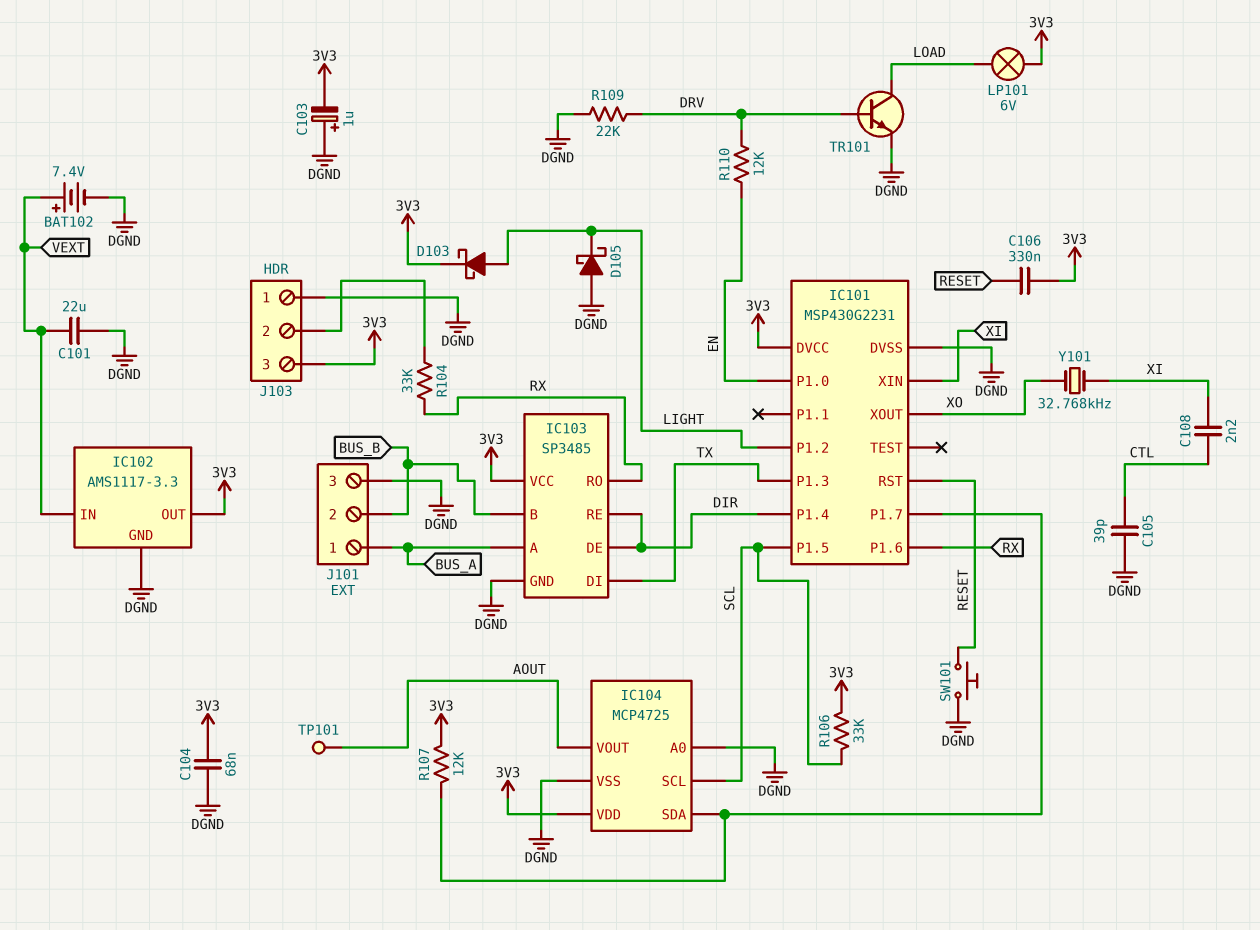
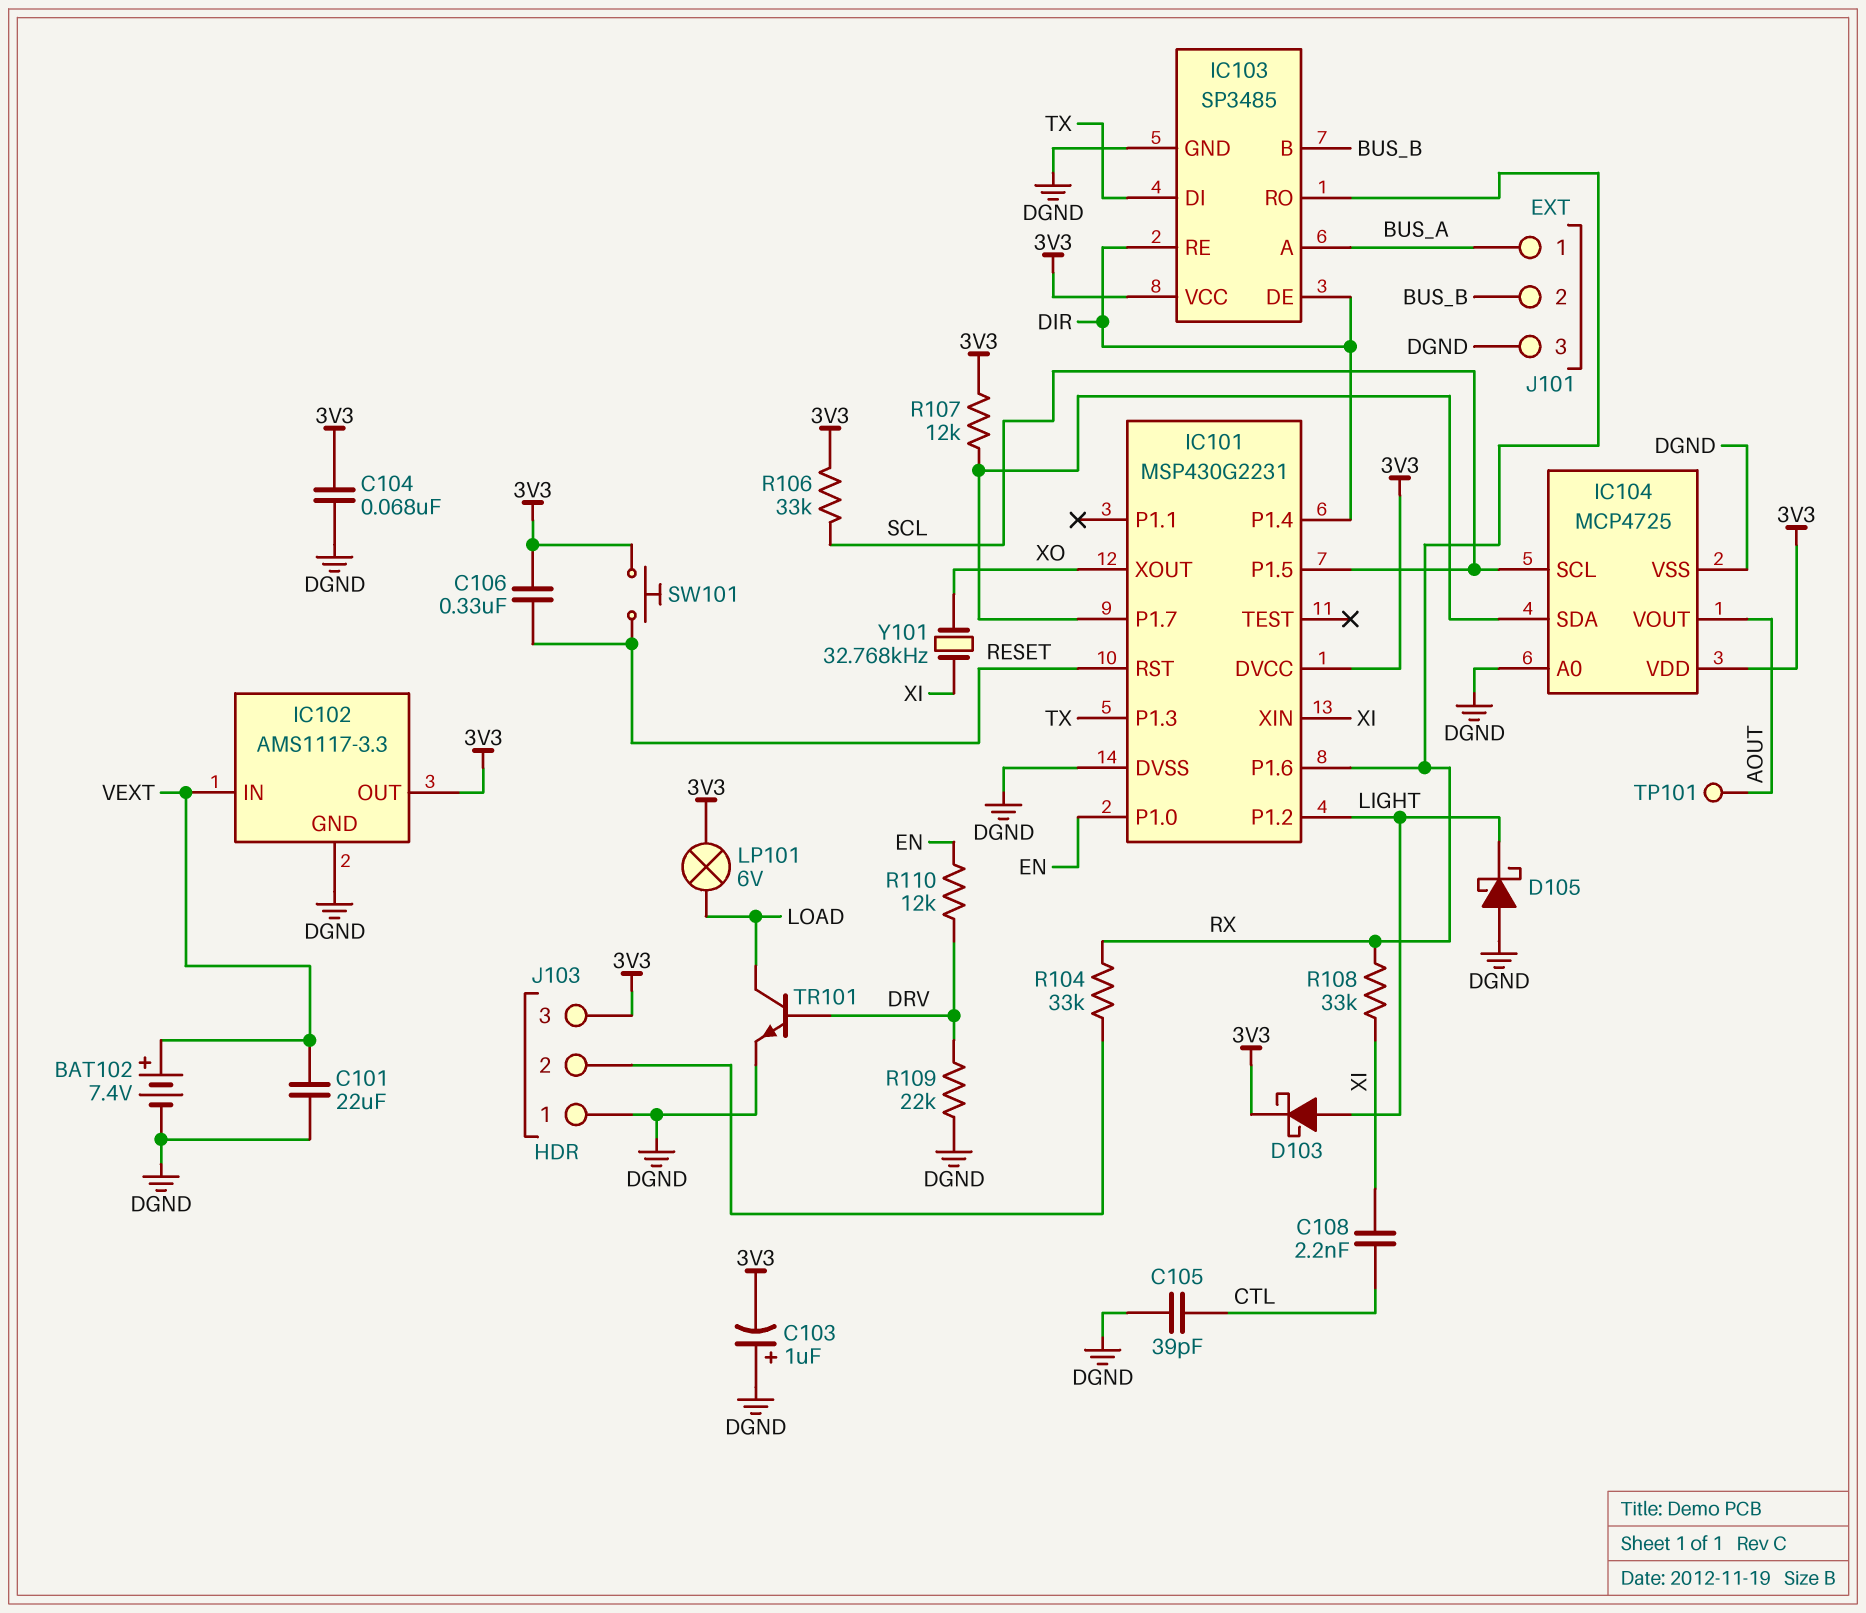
R108: none -> 33k (RX, XI)
SW101: button (DGND, RESET) -> button (3V3, RESET)

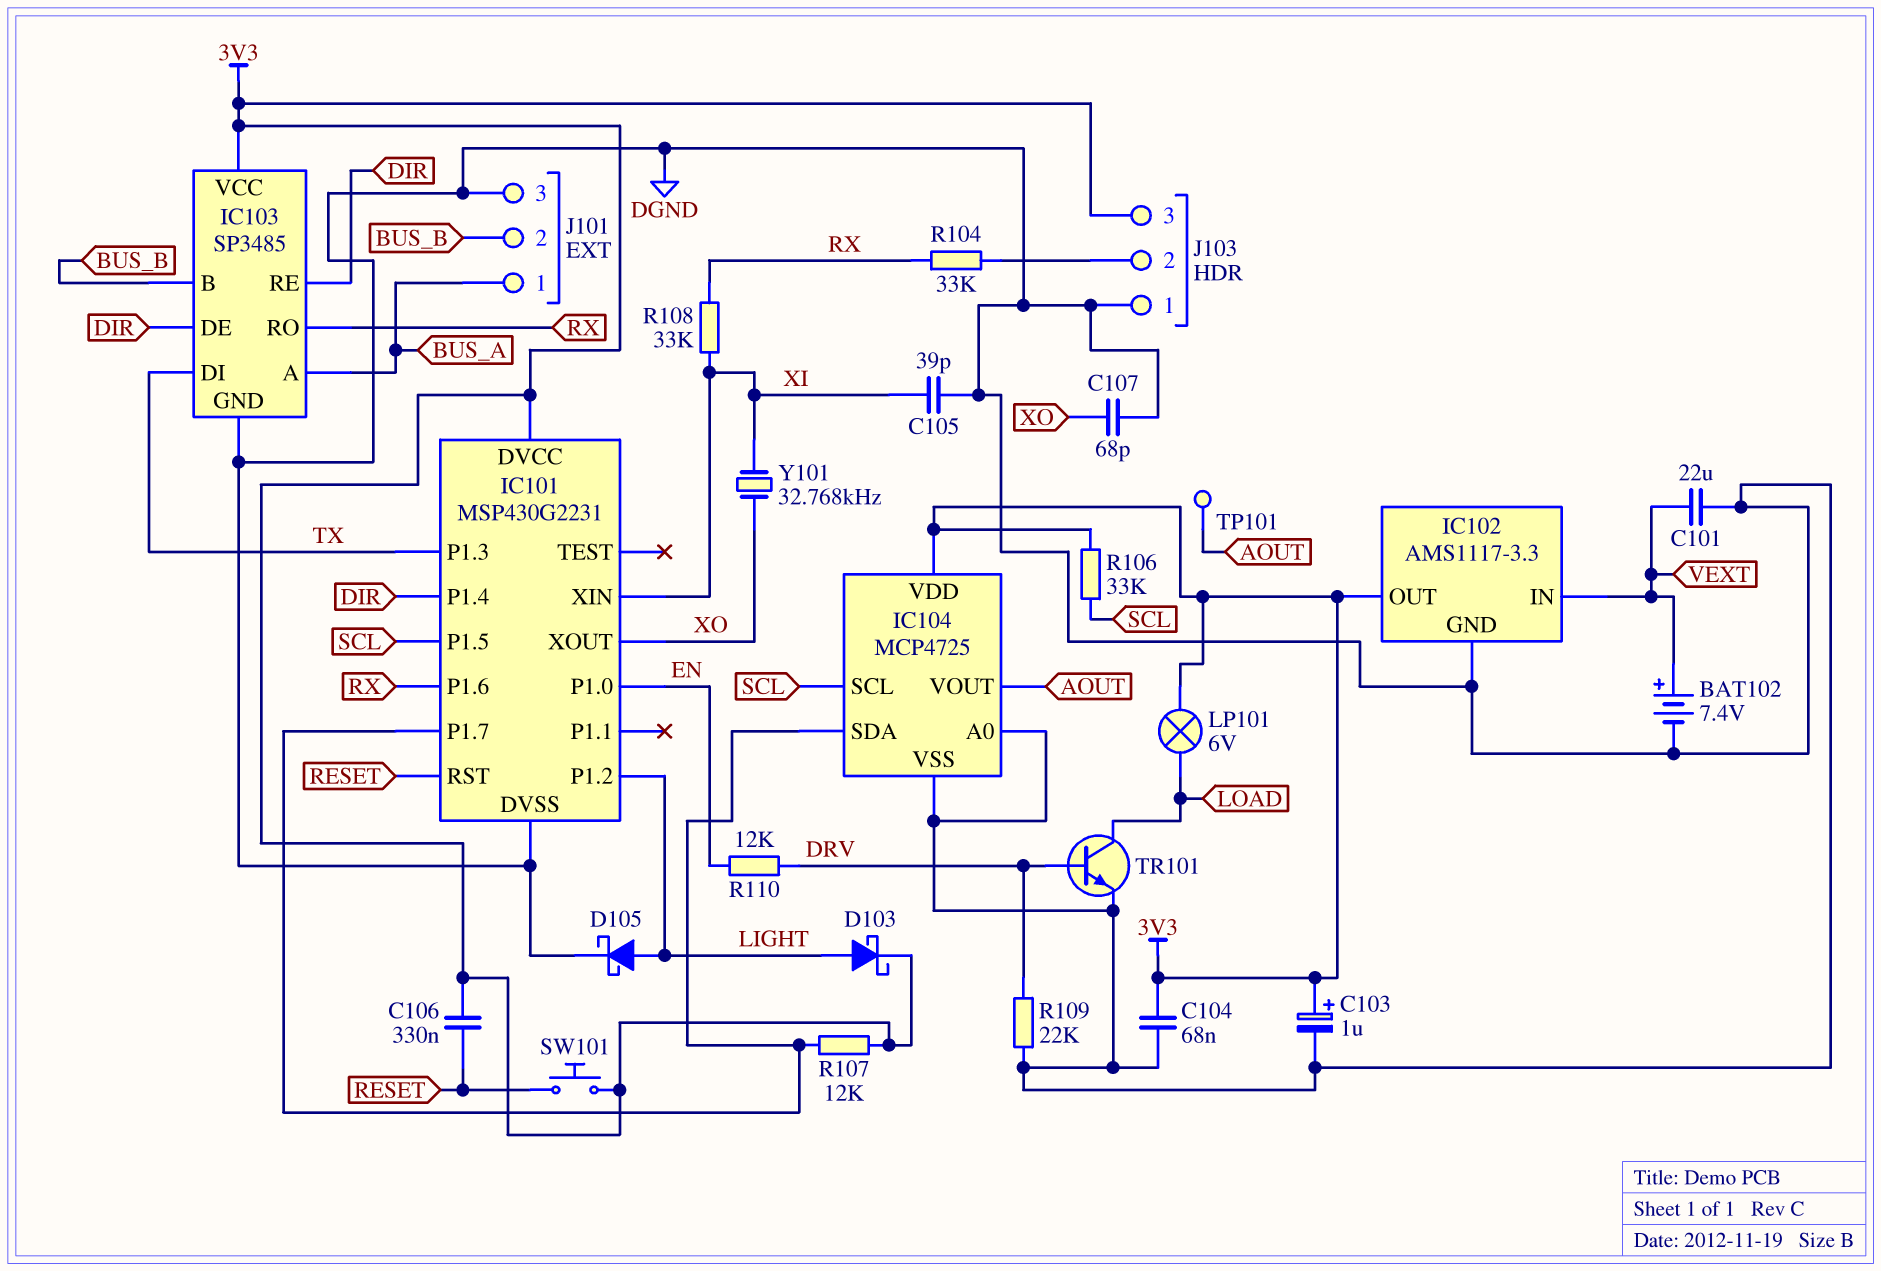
C103: 1uF (plus DGND, minus 3V3) -> 1uF (plus 3V3, minus DGND)
C105: 39pF (CTL, DGND) -> 39pF (DGND, XI)
C107: none -> 68pF (DGND, XO)
C108: 2.2nF (CTL, XI) -> none
D105: schottky (A DGND, K LIGHT) -> schottky (A LIGHT, K DGND)

